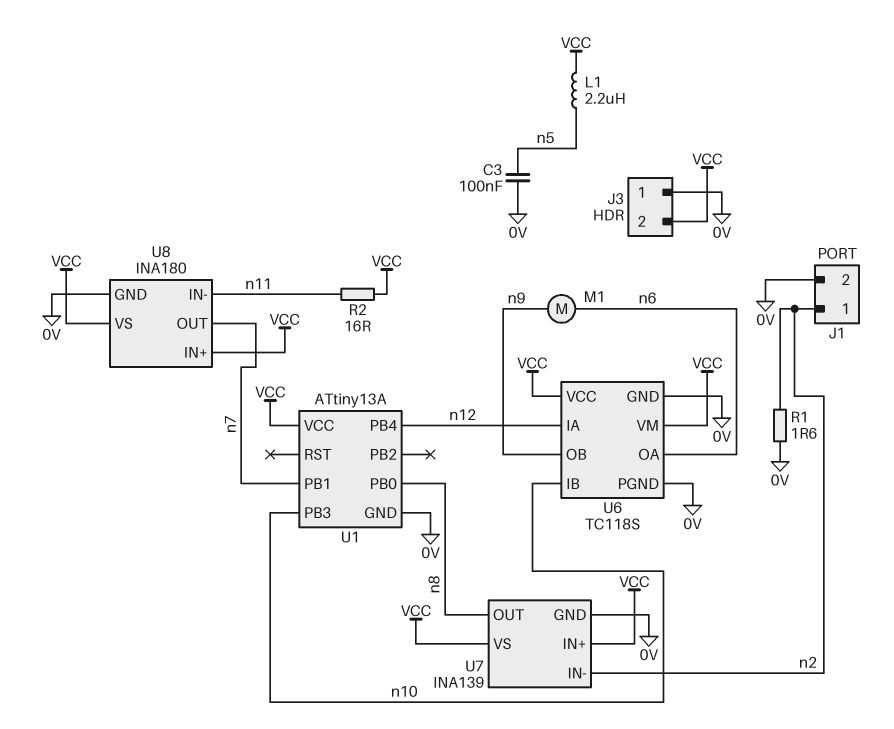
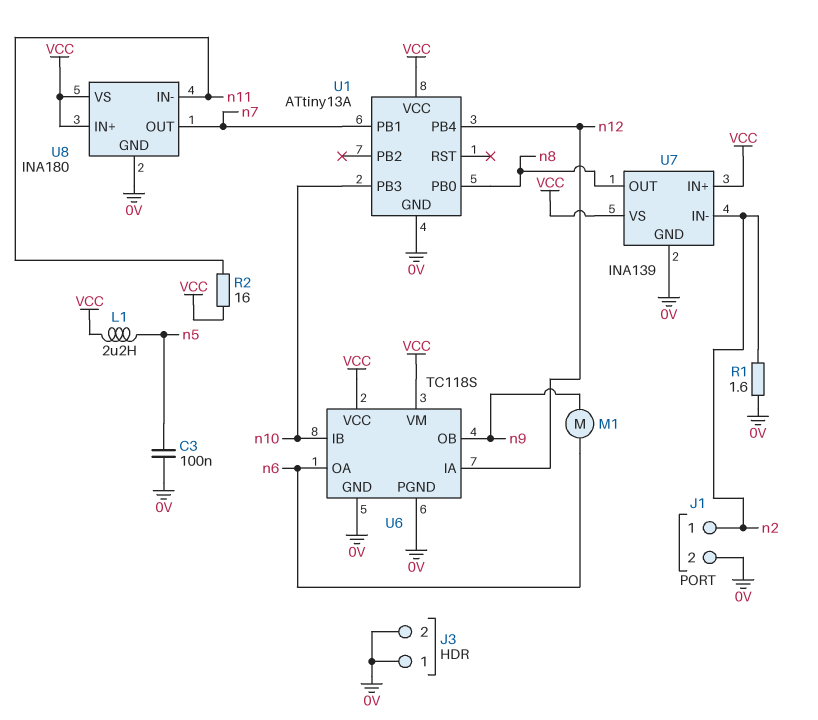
J3 pin 2: VCC -> 0V

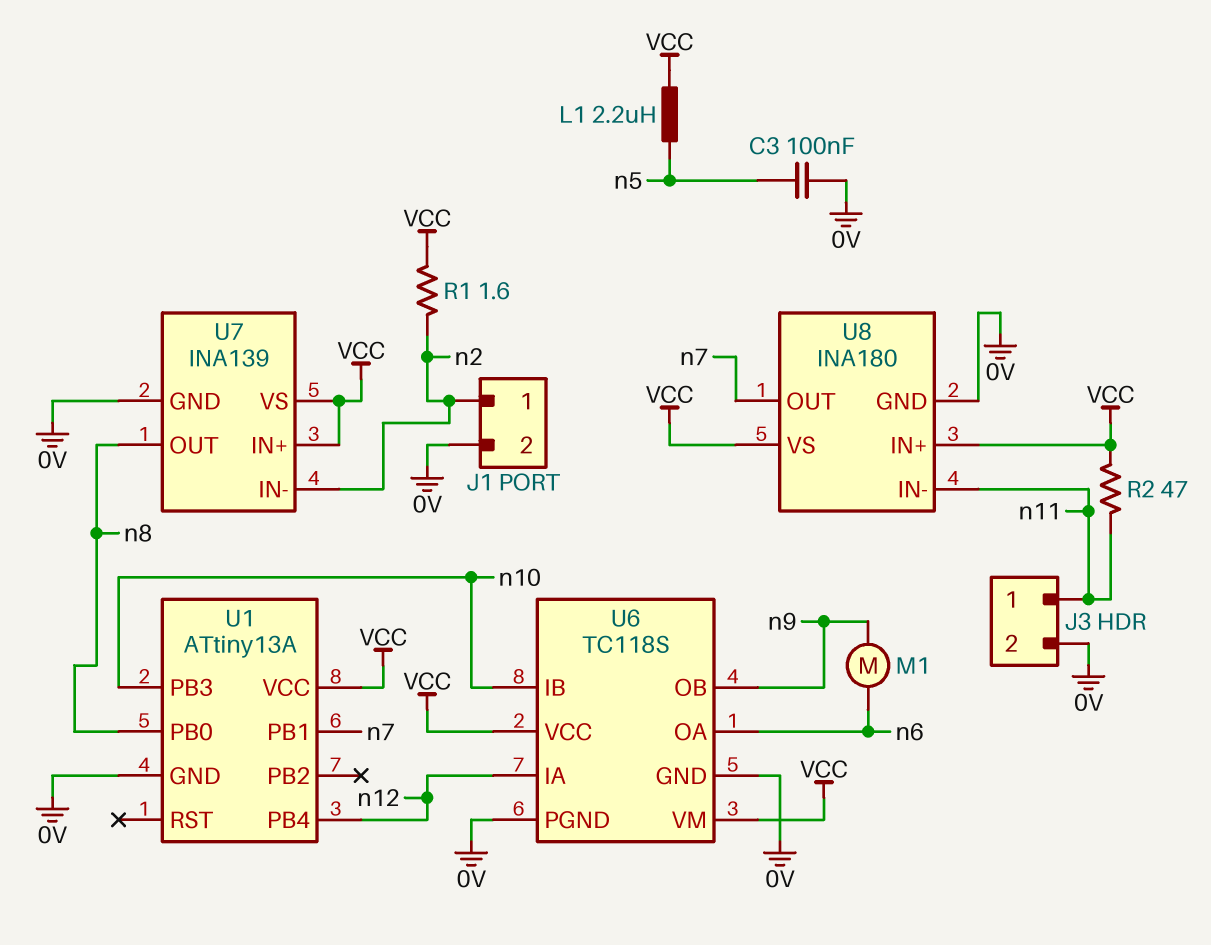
J3 pin 1: 0V -> n11
R1: 1.6 (0V, n2) -> 1.6 (VCC, n2)
R2: 16 (VCC, n11) -> 47 (VCC, n11)

